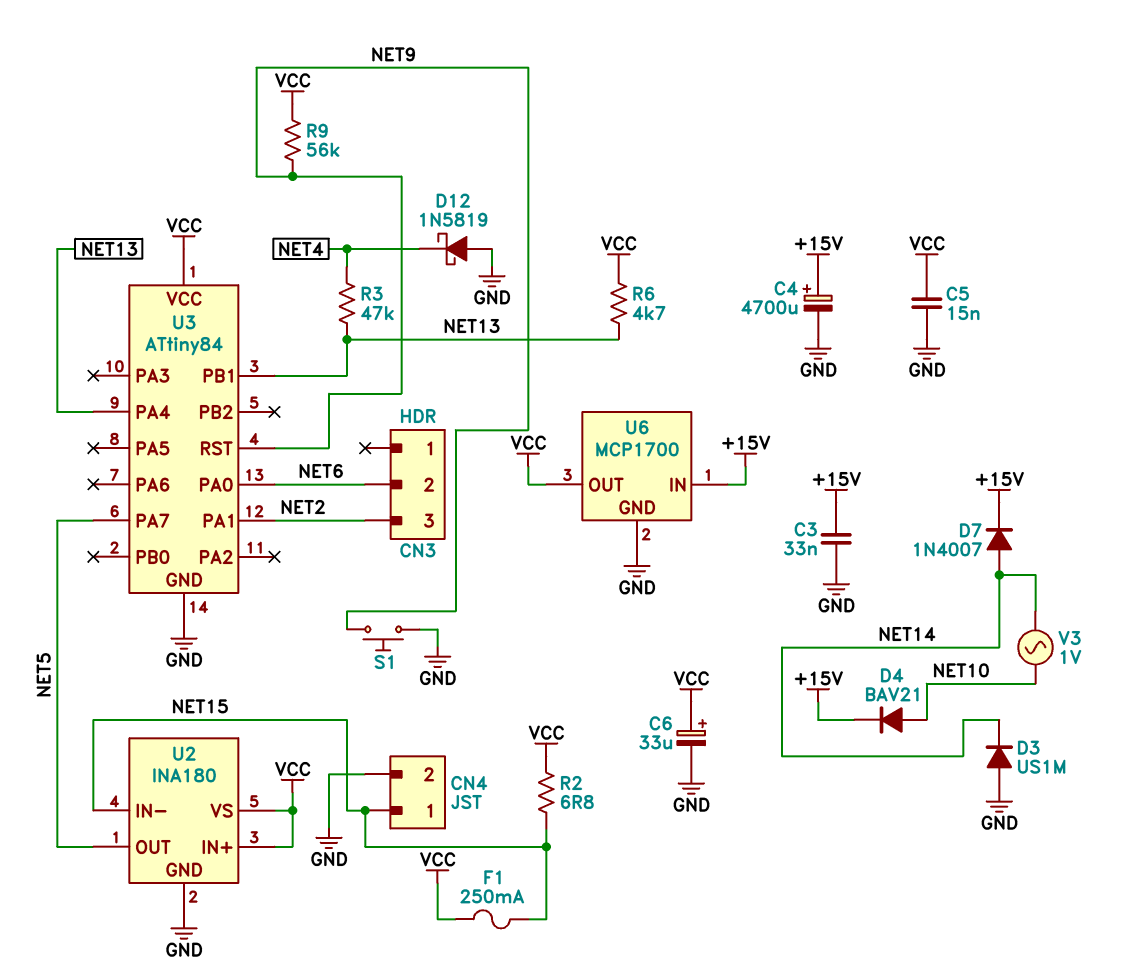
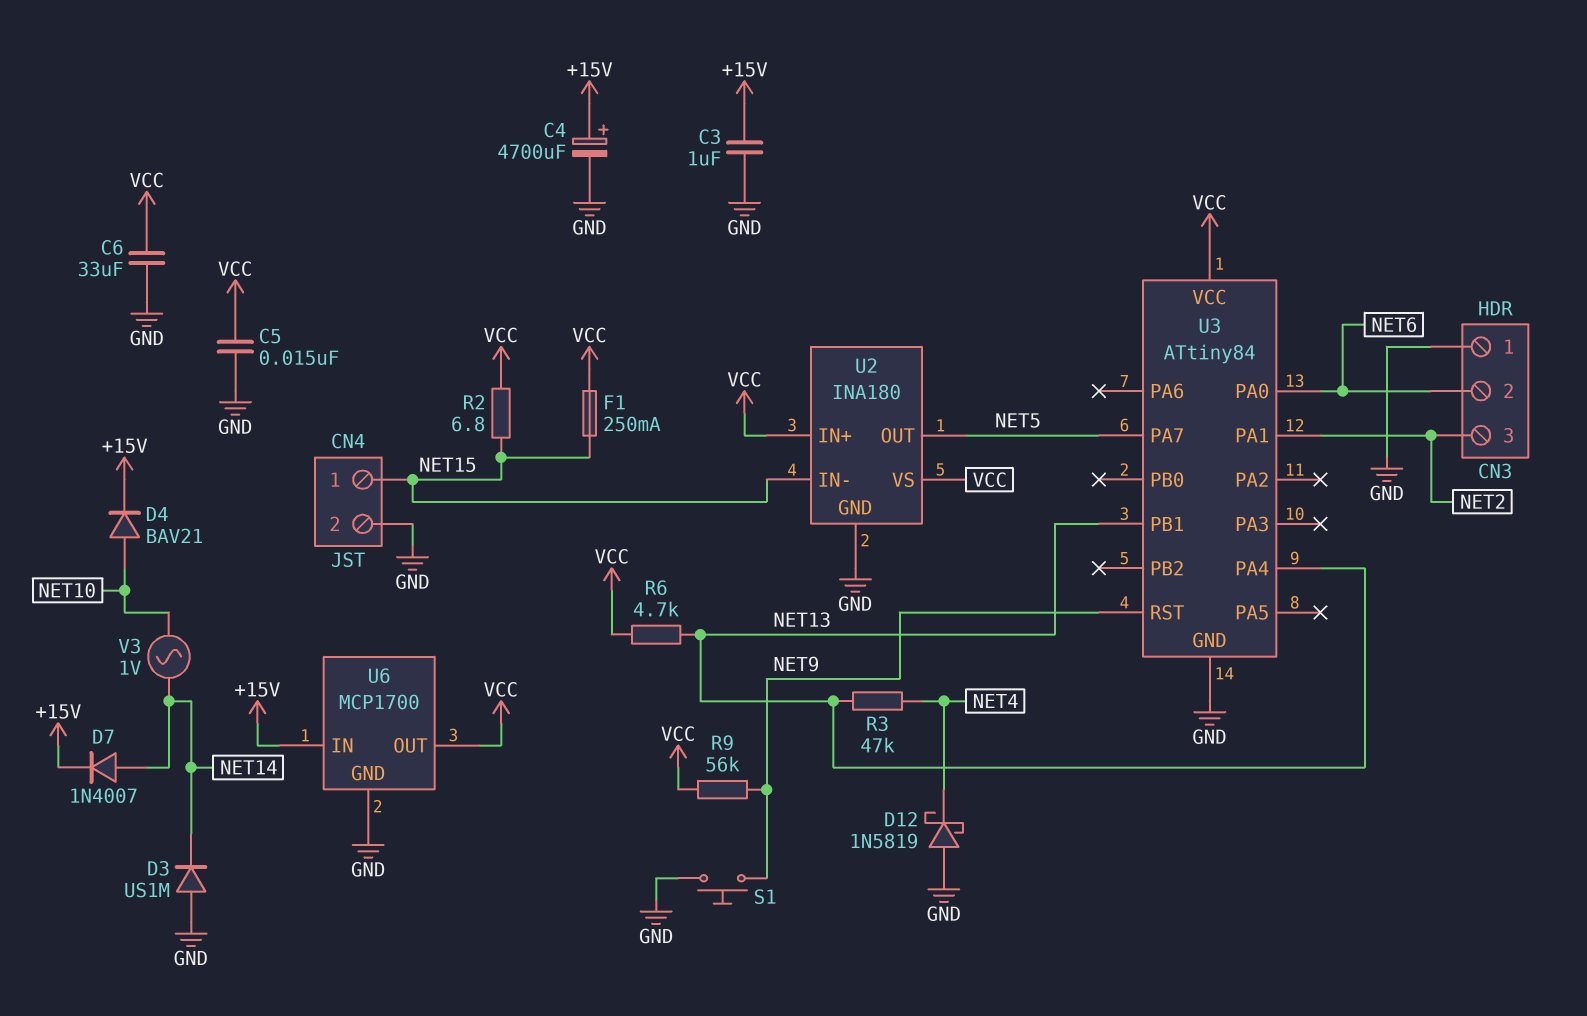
C3: 33nF (+15V, GND) -> 1uF (+15V, GND)
C6: 33uF (plus VCC, minus GND) -> 33uF (GND, VCC)
CN3 pin 1: none -> GND

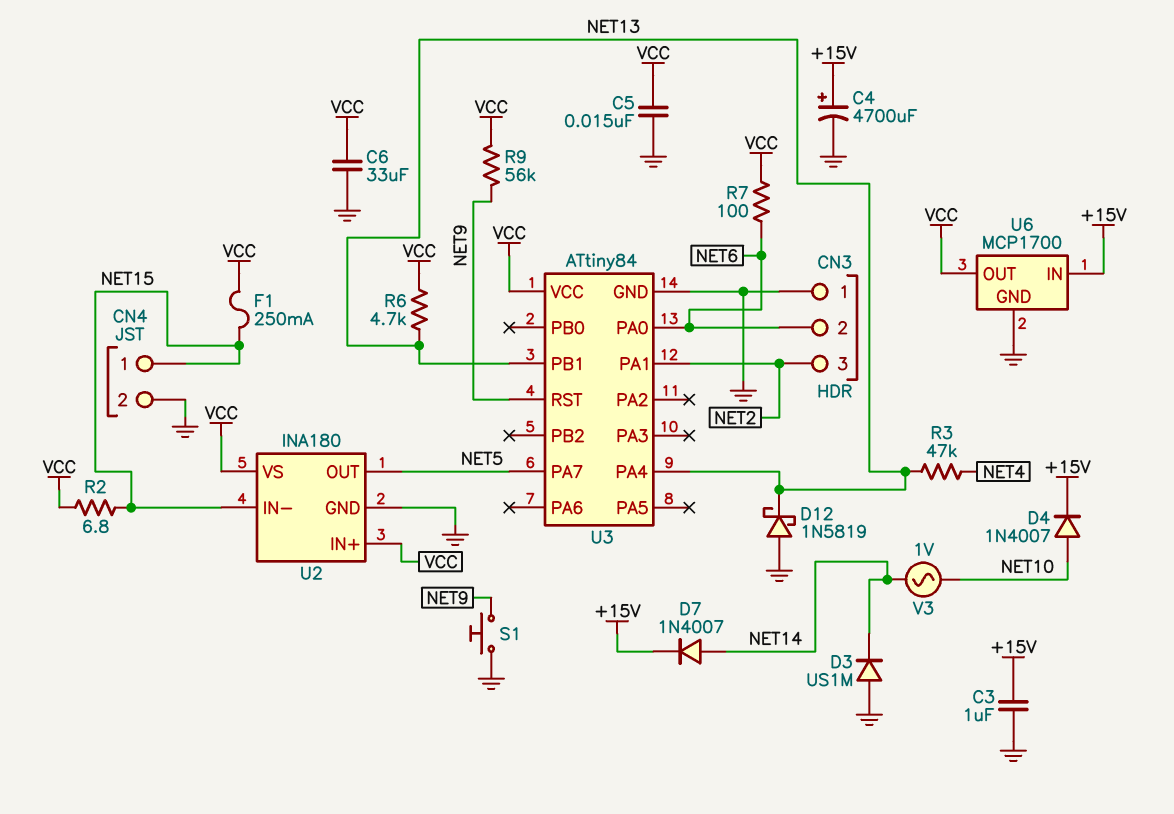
D4: diode BAV21 (A NET10, K +15V) -> diode 1N4007 (A NET10, K +15V)
D12: schottky 1N5819 (A GND, K NET4) -> schottky 1N5819 (A GND, K NET13)
R7: none -> 100 (NET6, VCC)

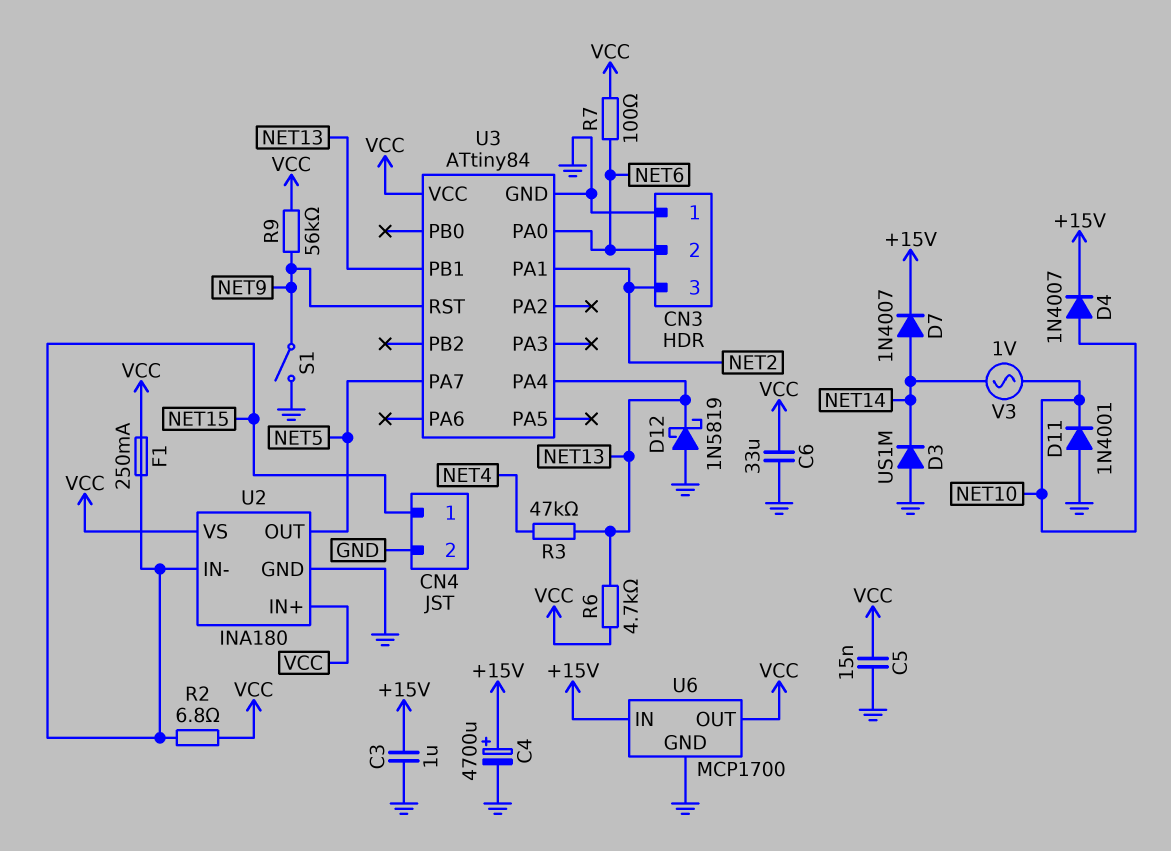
D11: none -> diode 1N4001 (A GND, K NET10)
S1: button (GND, NET9) -> switch (GND, NET9)

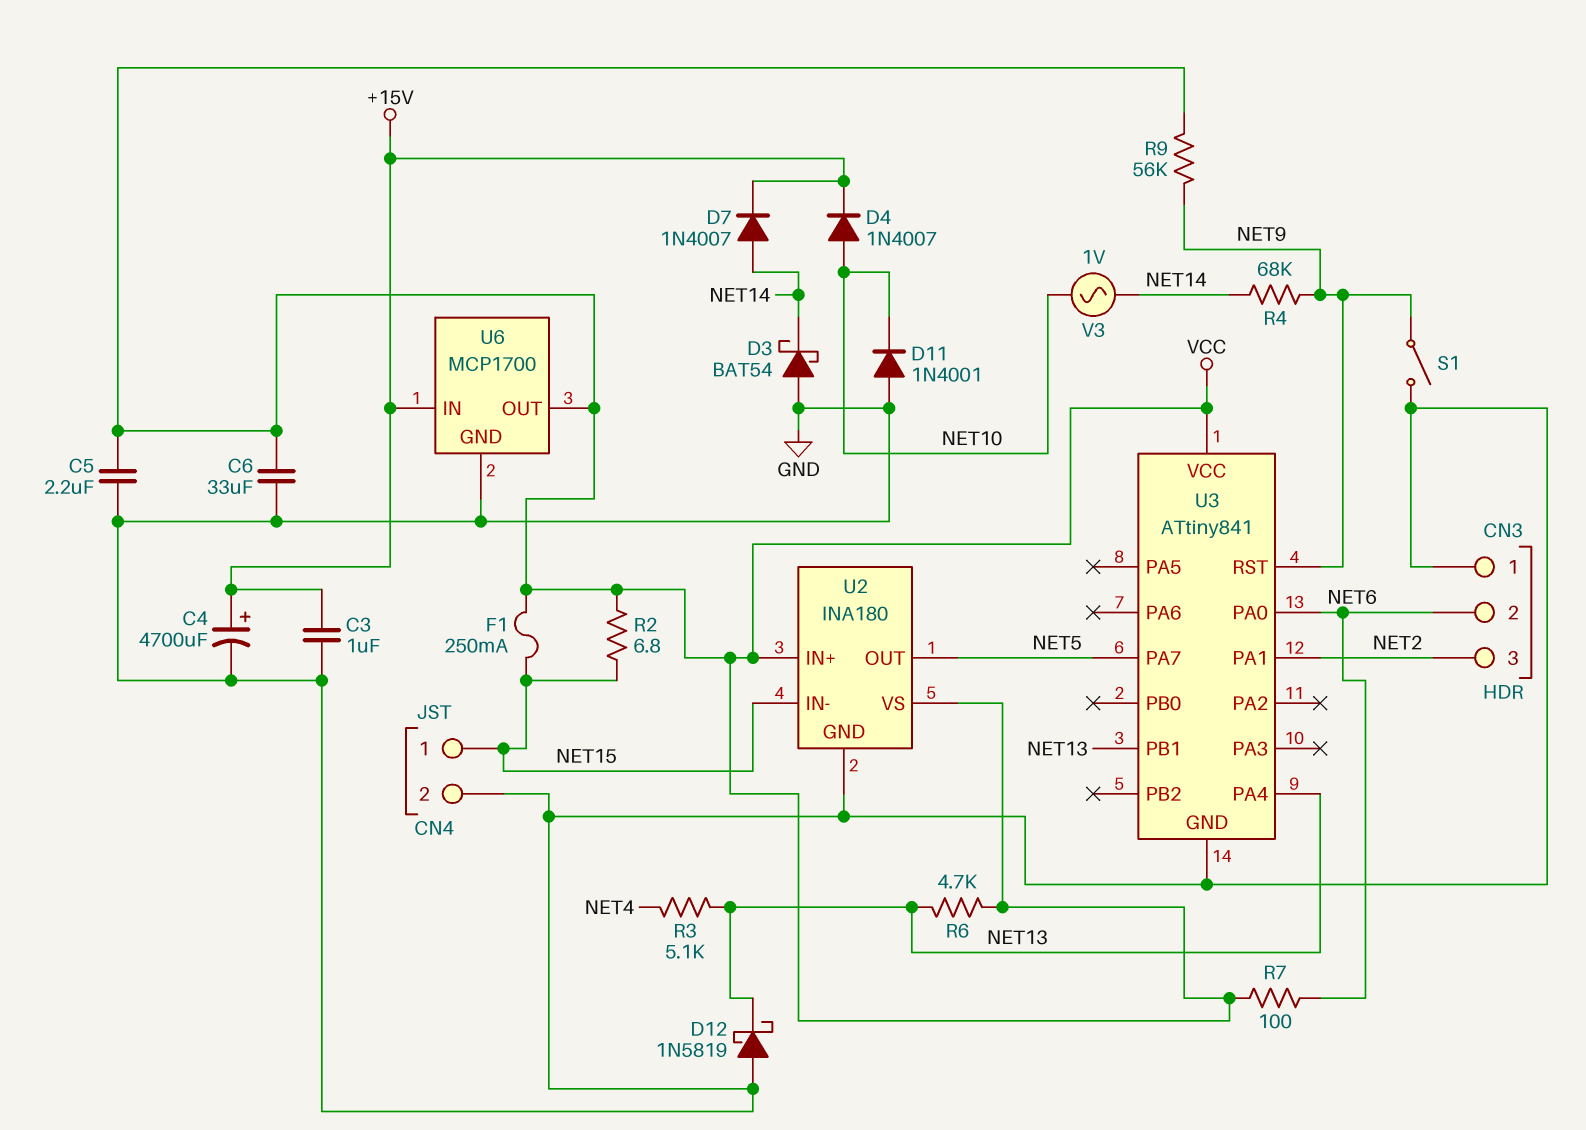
C5: 15nF (GND, VCC) -> 2.2uF (GND, VCC)
D3: diode US1M (A GND, K NET14) -> schottky BAT54 (A GND, K NET14)
R3: 47k (NET4, NET13) -> 5.1k (NET4, NET13)
R4: none -> 68k (NET9, NET14)
U3: ATtiny84 -> ATtiny841

